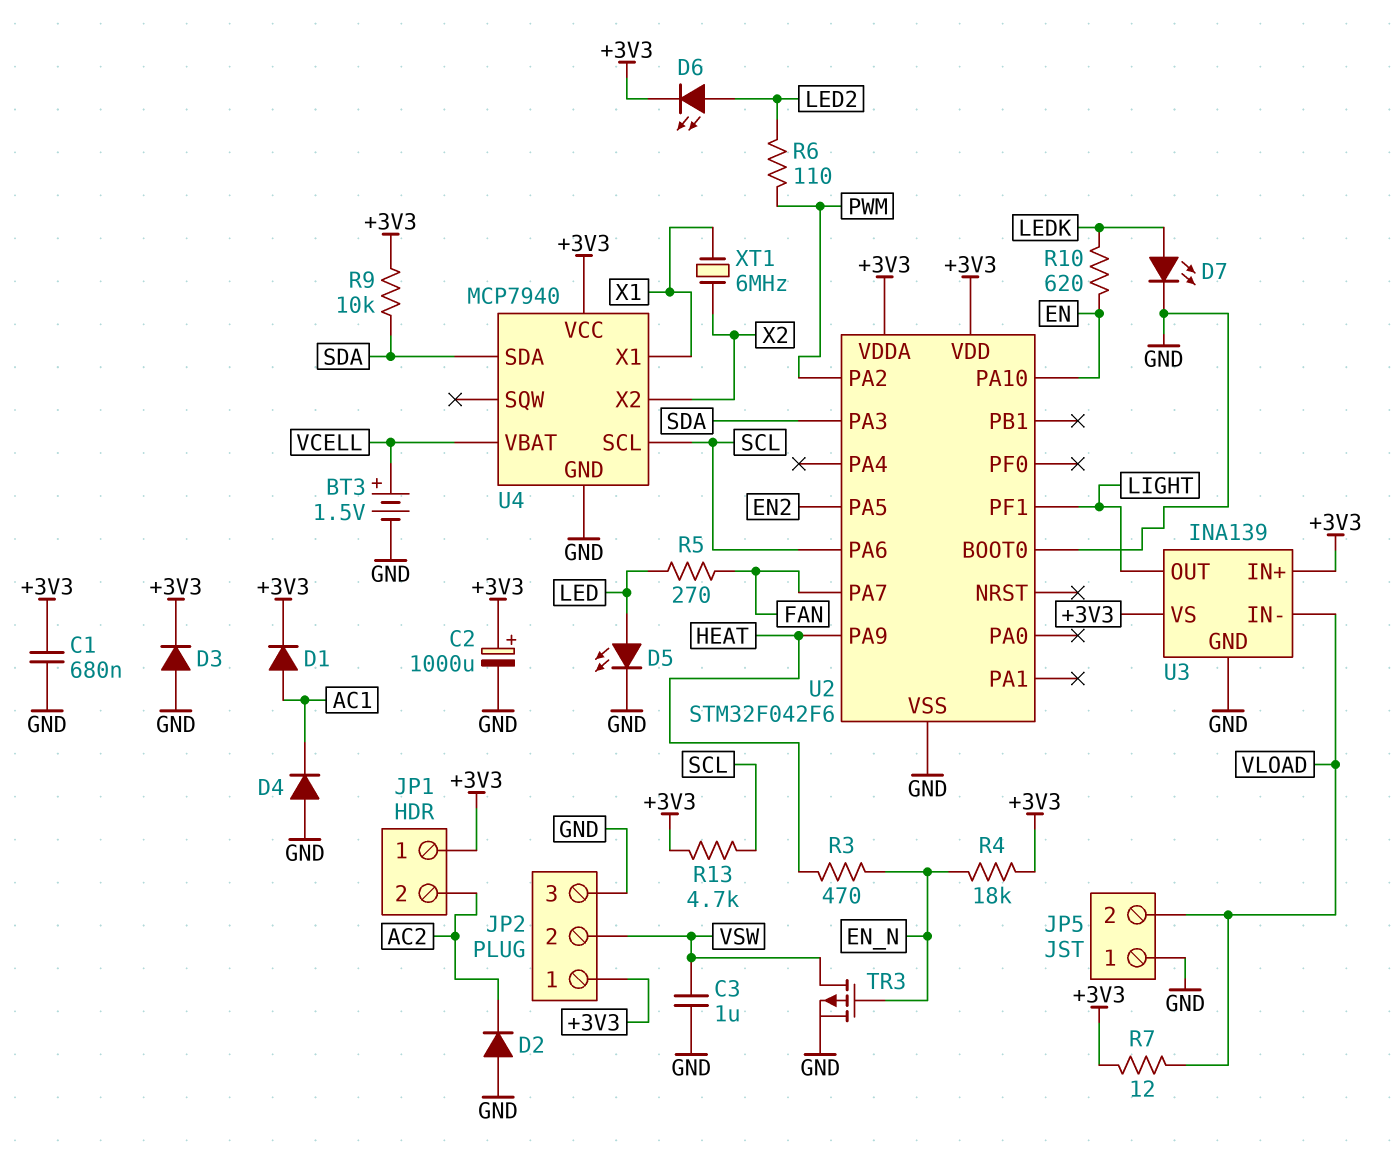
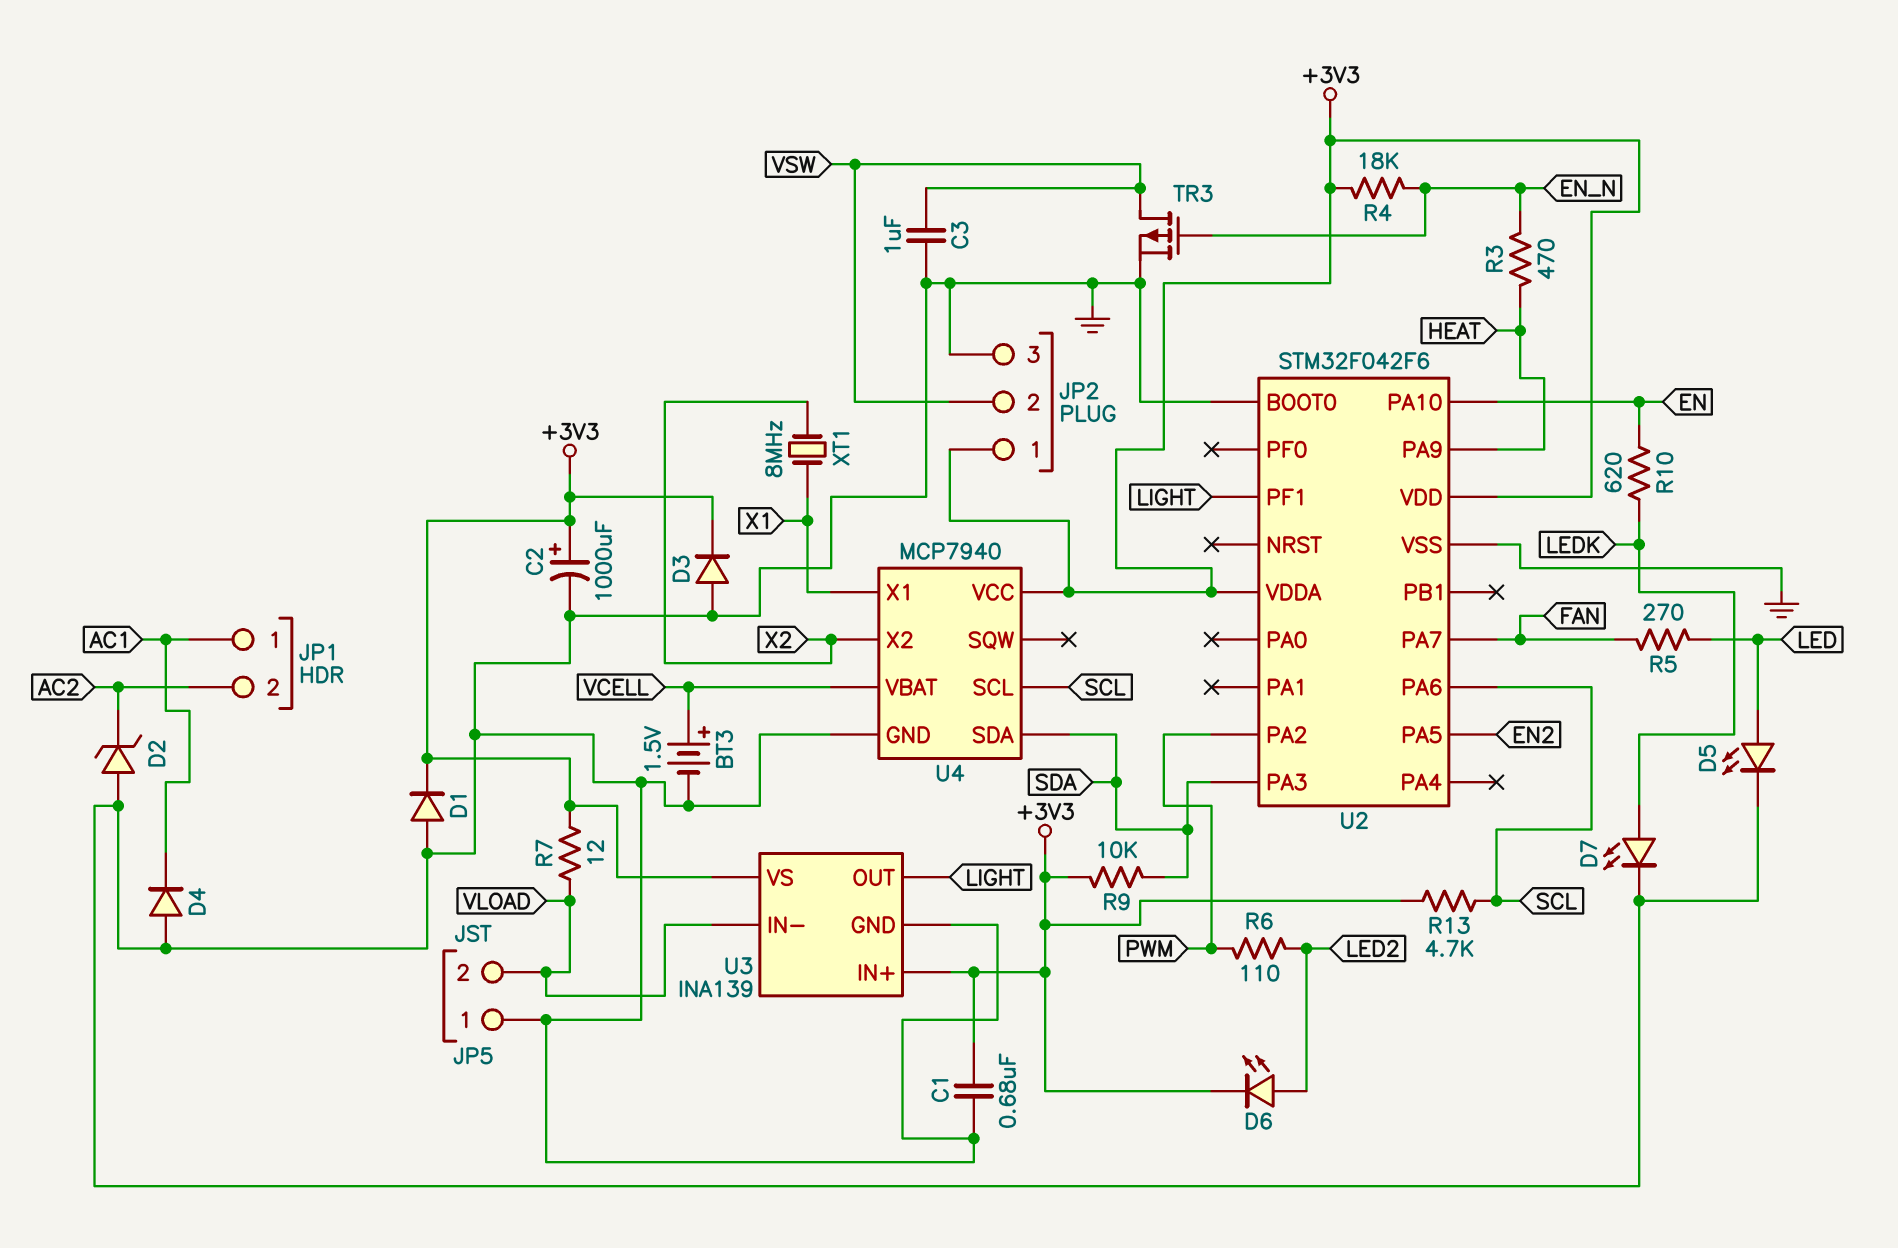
D1: diode (A AC1, K +3V3) -> diode (A GND, K +3V3)
D2: diode (A GND, K AC2) -> zener (A GND, K AC2)
JP1 pin 1: +3V3 -> AC1
XT1: 6MHz (X1, X2) -> 8MHz (X1, X2)

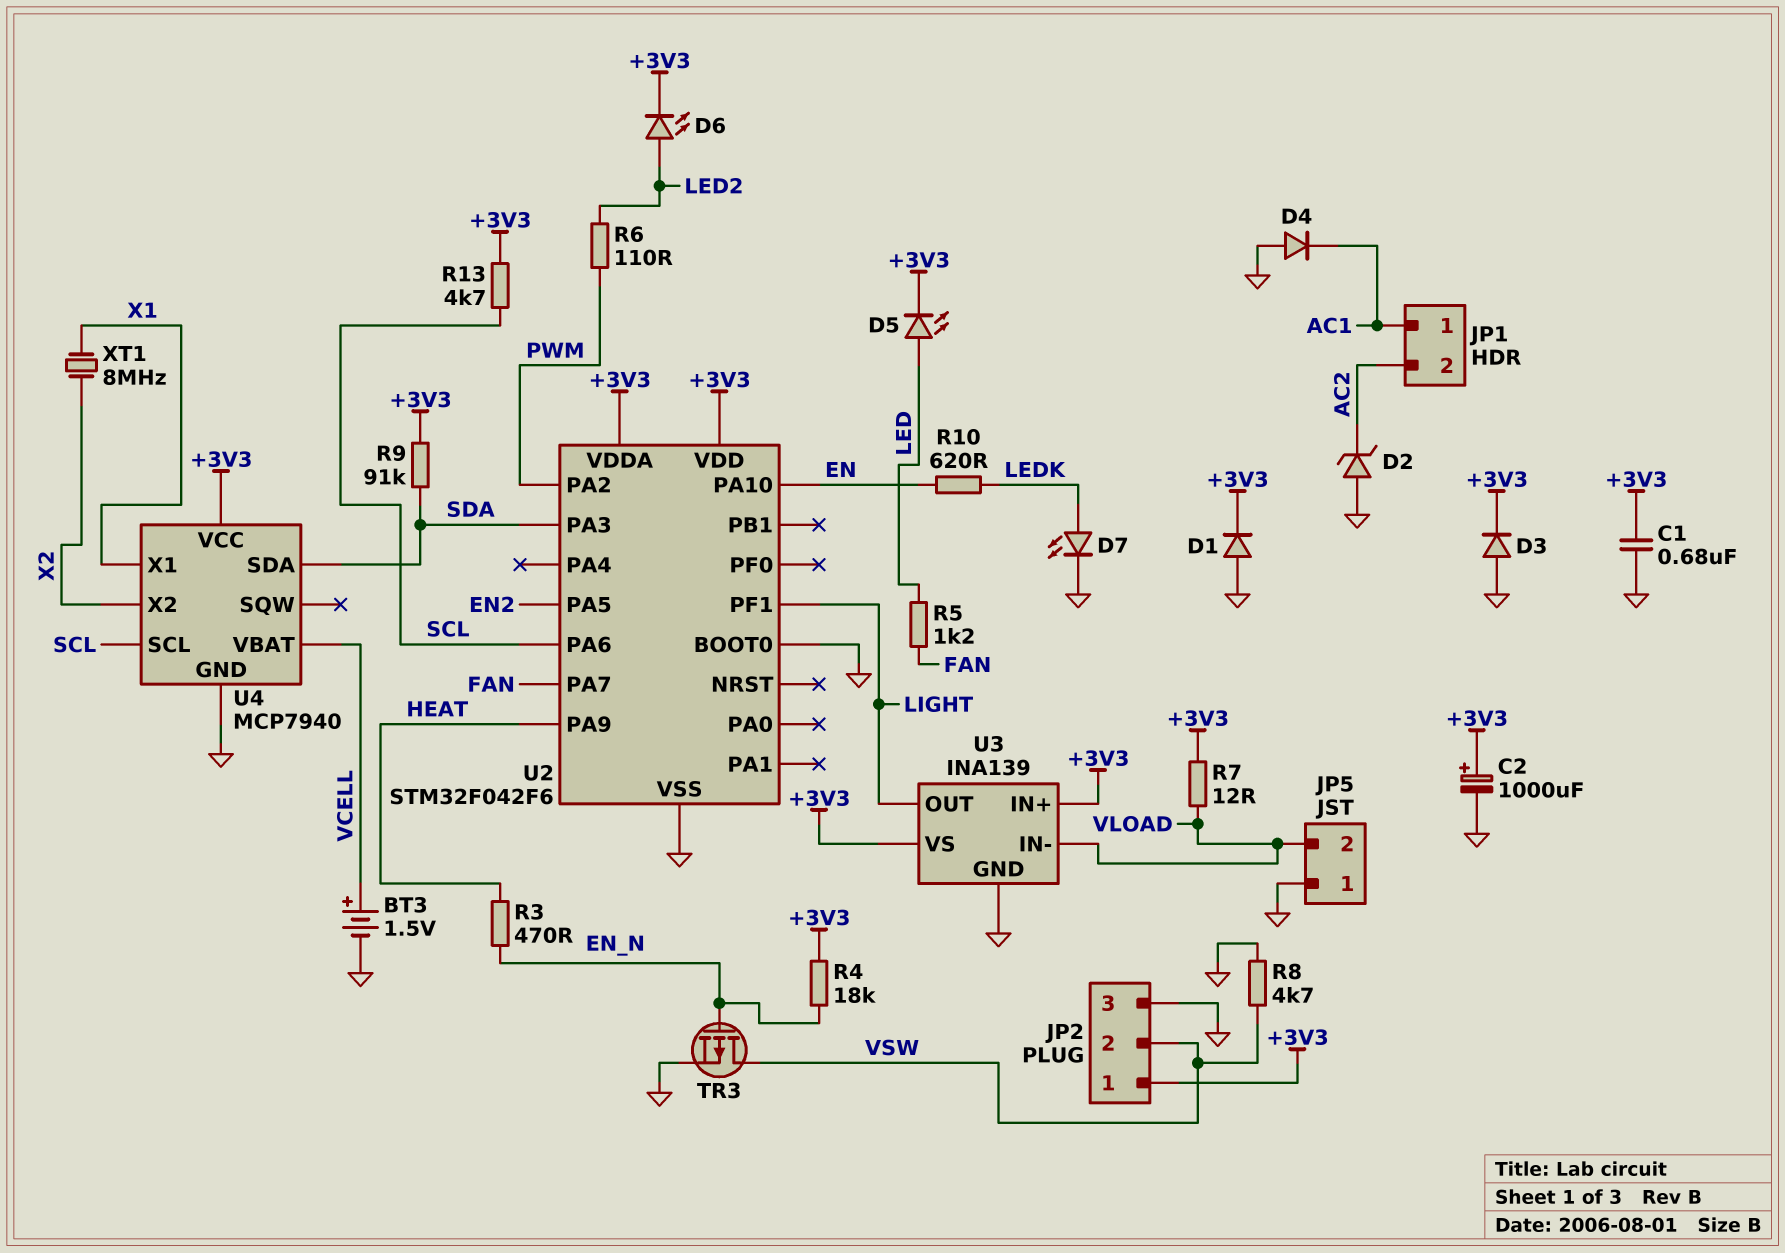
C3: 1uF (GND, VSW) -> none
D5: LED (A LED, K GND) -> LED (A LED, K +3V3)
R5: 270 (FAN, LED) -> 1.2k (FAN, LED)
R8: none -> 4.7k (GND, VSW)
R9: 10k (+3V3, SDA) -> 91k (+3V3, SDA)

